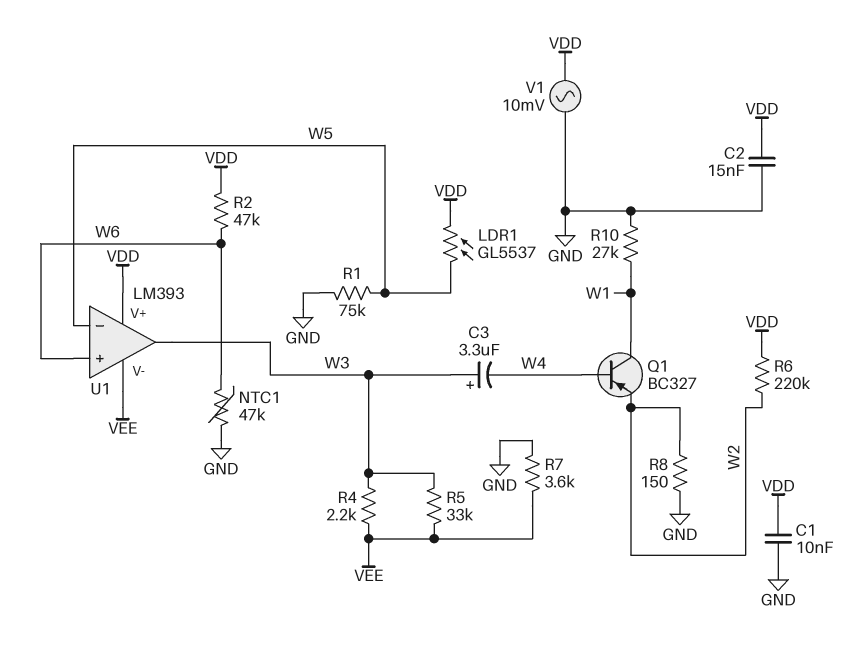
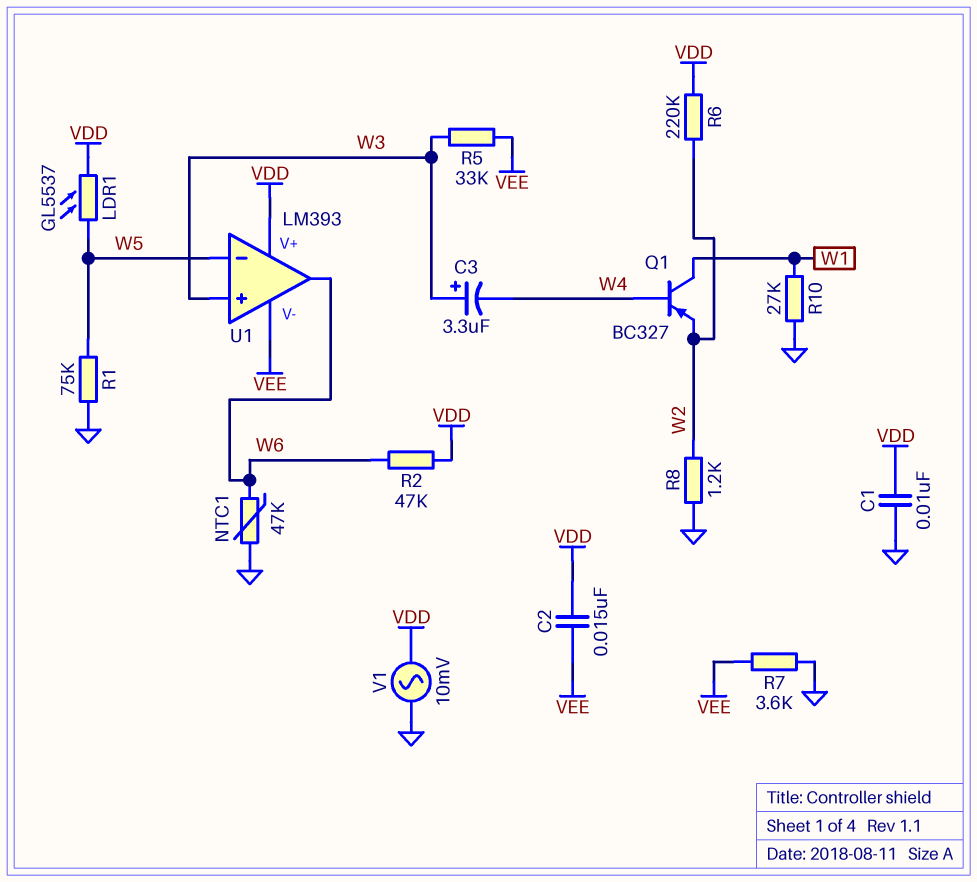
C2: 15nF (GND, VDD) -> 15nF (VDD, VEE)
R4: 2.2k (VEE, W3) -> none
R8: 150 (GND, W2) -> 1.2k (GND, W2)
U1 pin in+: W6 -> W3
U1 pin out: W3 -> W6

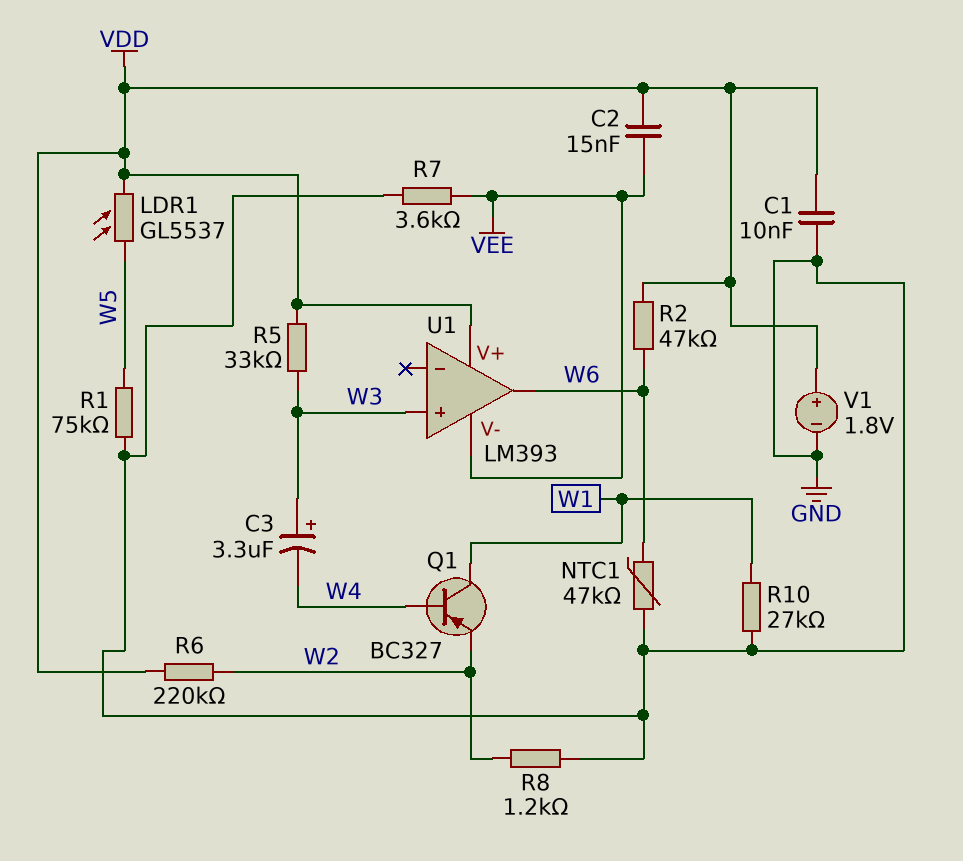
R5: 33k (VEE, W3) -> 33k (VDD, W3)
U1 pin in-: W5 -> none
V1: AC 10mV (GND, VDD) -> 1.8V (plus VDD, minus GND)

